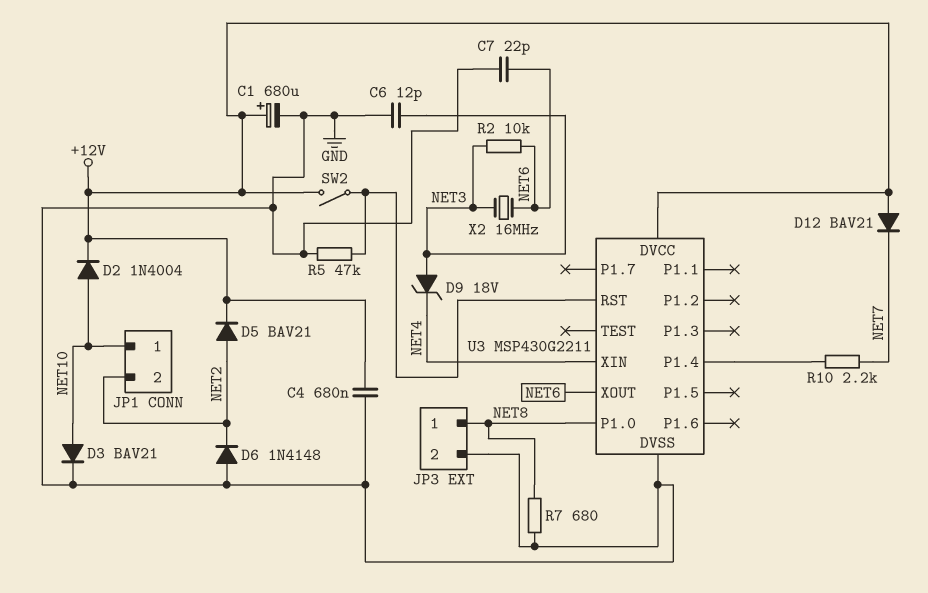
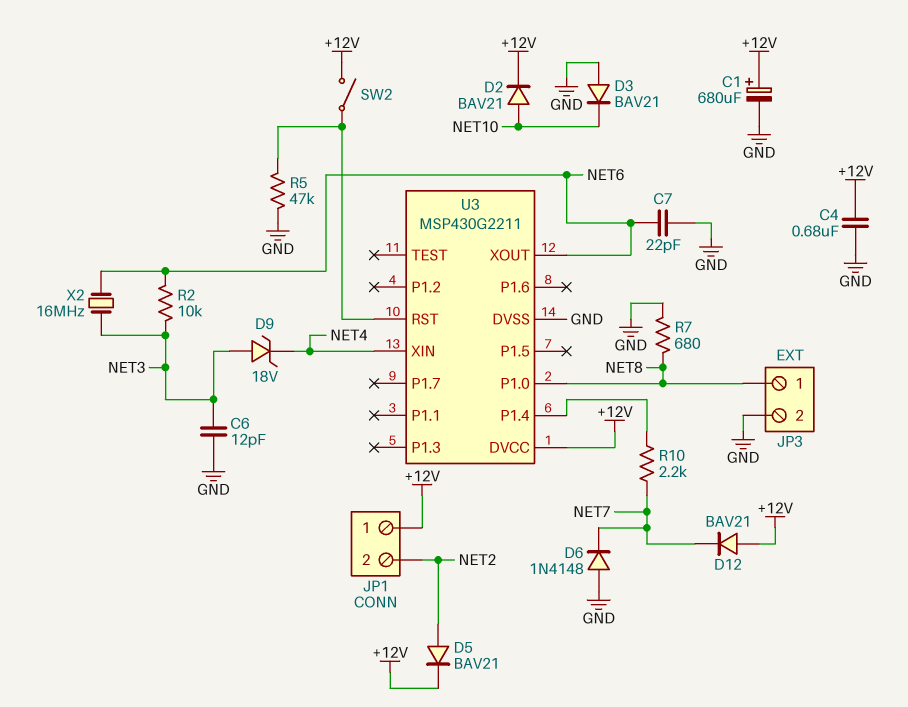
D2: diode 1N4004 (A NET10, K +12V) -> diode BAV21 (A NET10, K +12V)
D3: diode BAV21 (A NET10, K GND) -> diode BAV21 (A GND, K NET10)
D6: diode 1N4148 (A GND, K NET2) -> diode 1N4148 (A GND, K NET7)
JP1 pin 1: NET10 -> +12V

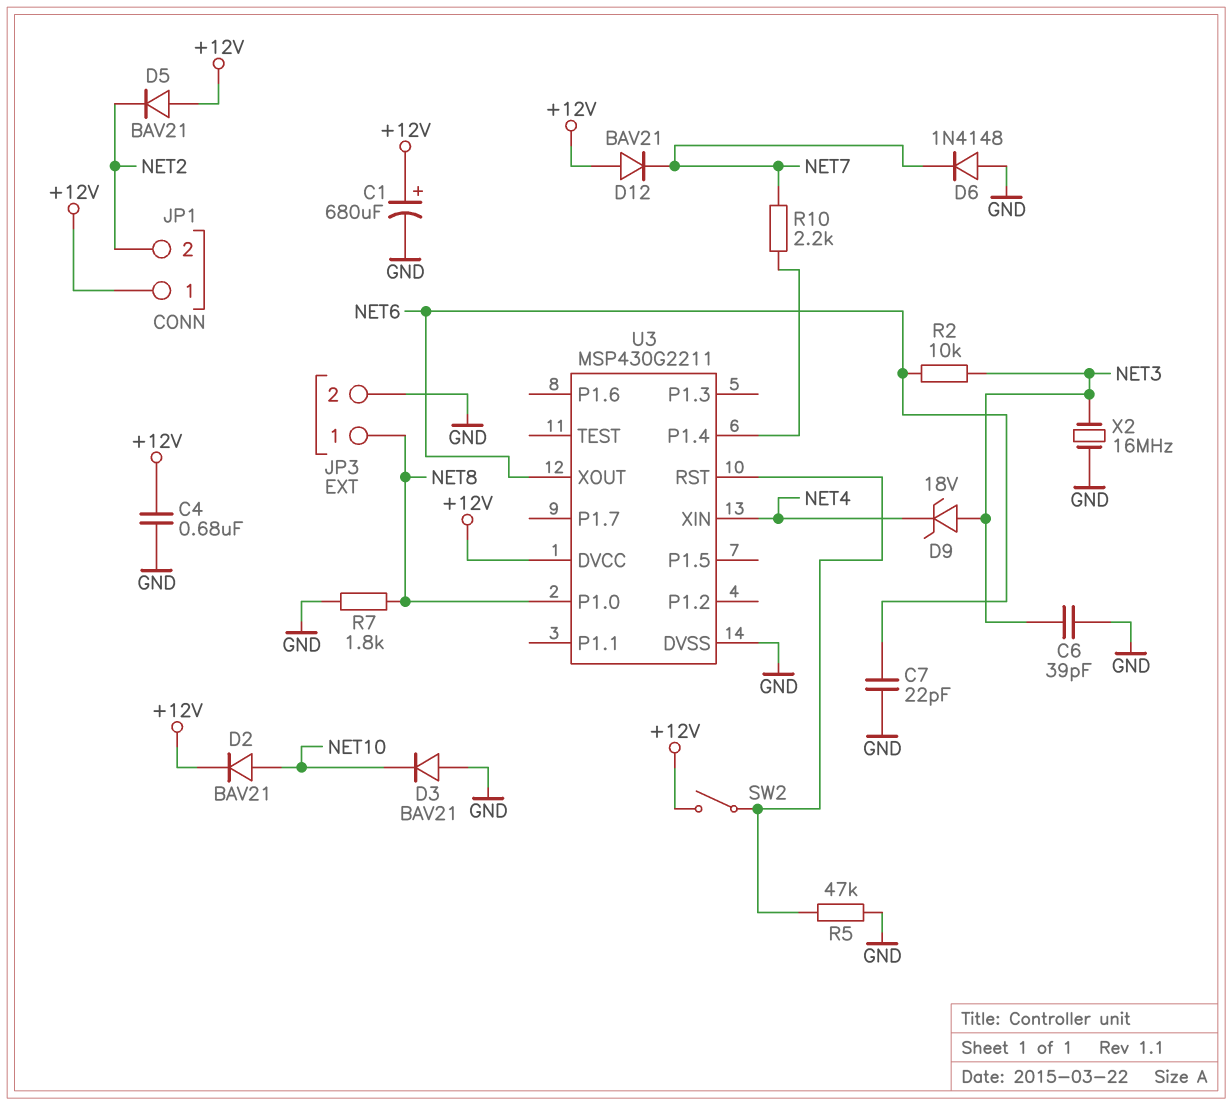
C6: 12pF (GND, NET3) -> 39pF (GND, NET3)
D5: diode BAV21 (A NET2, K +12V) -> diode BAV21 (A +12V, K NET2)
R7: 680 (GND, NET8) -> 1.8k (GND, NET8)
X2: 16MHz (NET3, NET6) -> 16MHz (GND, NET3)

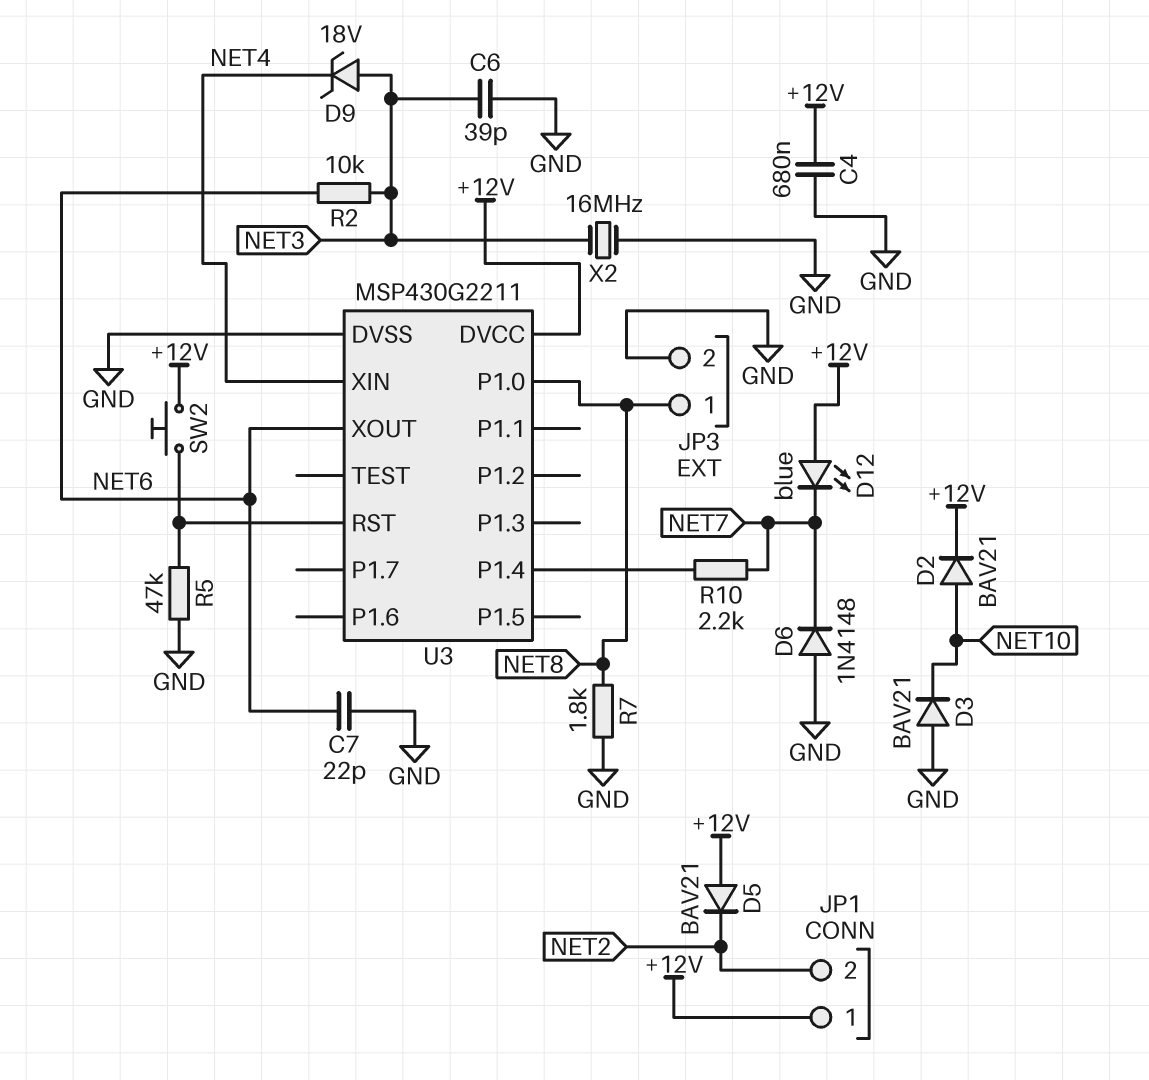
C1: 680uF (plus +12V, minus GND) -> none
D12: diode BAV21 (A +12V, K NET7) -> LED blue (A +12V, K NET7)
SW2: switch (+12V, U3/RST) -> button (+12V, U3/RST)

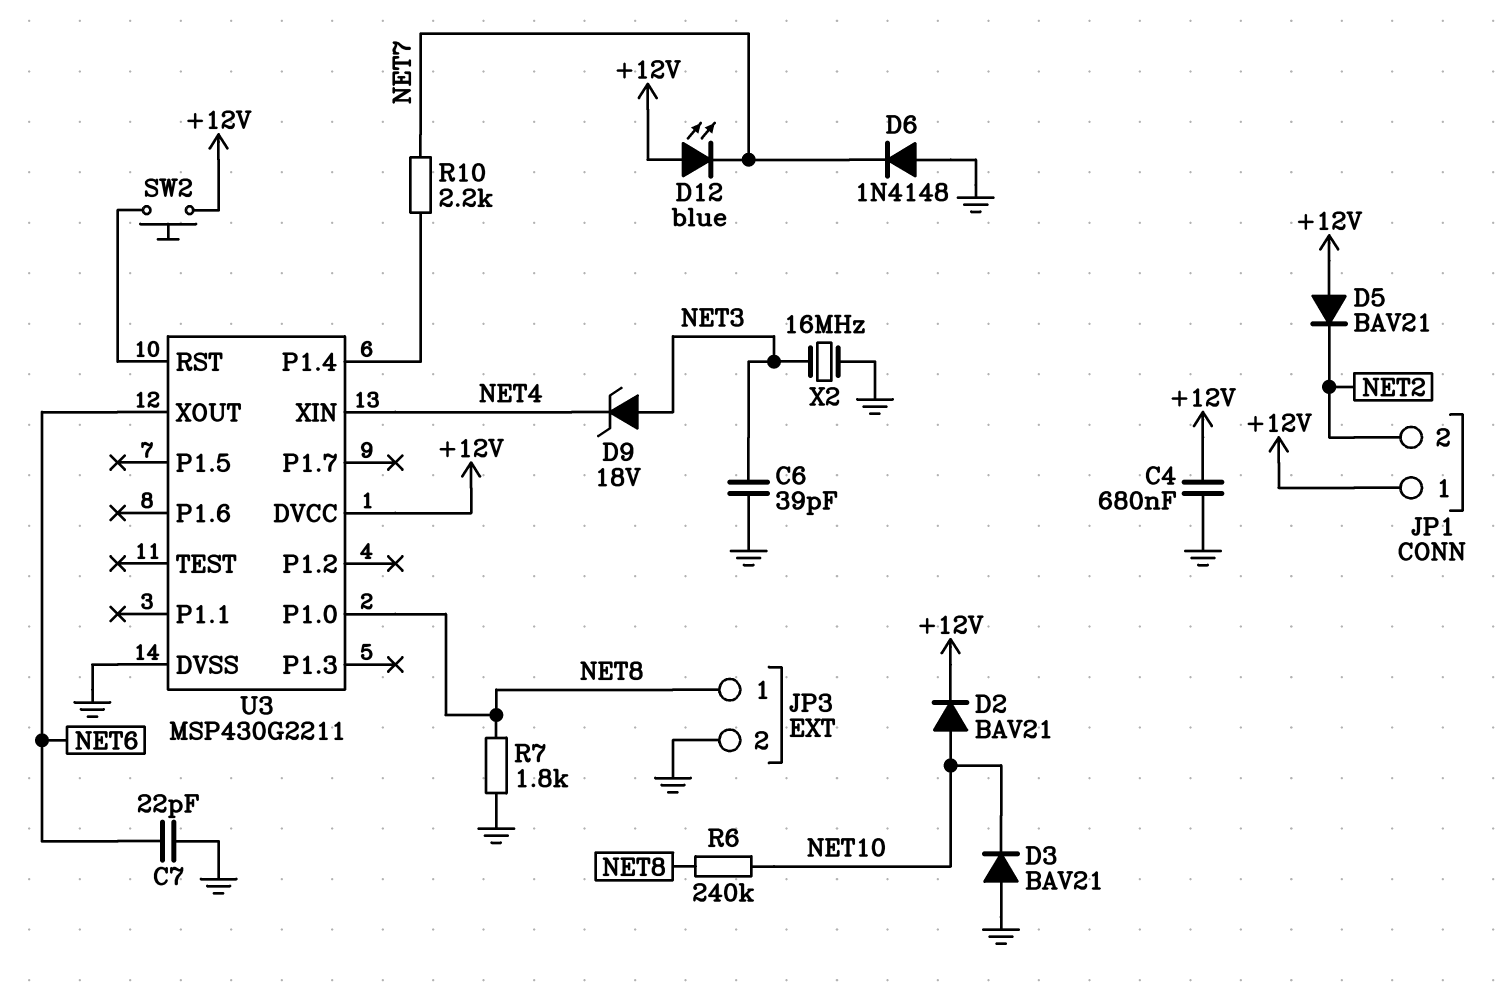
R2: 10k (NET3, NET6) -> none
R5: 47k (GND, U3/RST) -> none
R6: none -> 240k (NET8, NET10)

